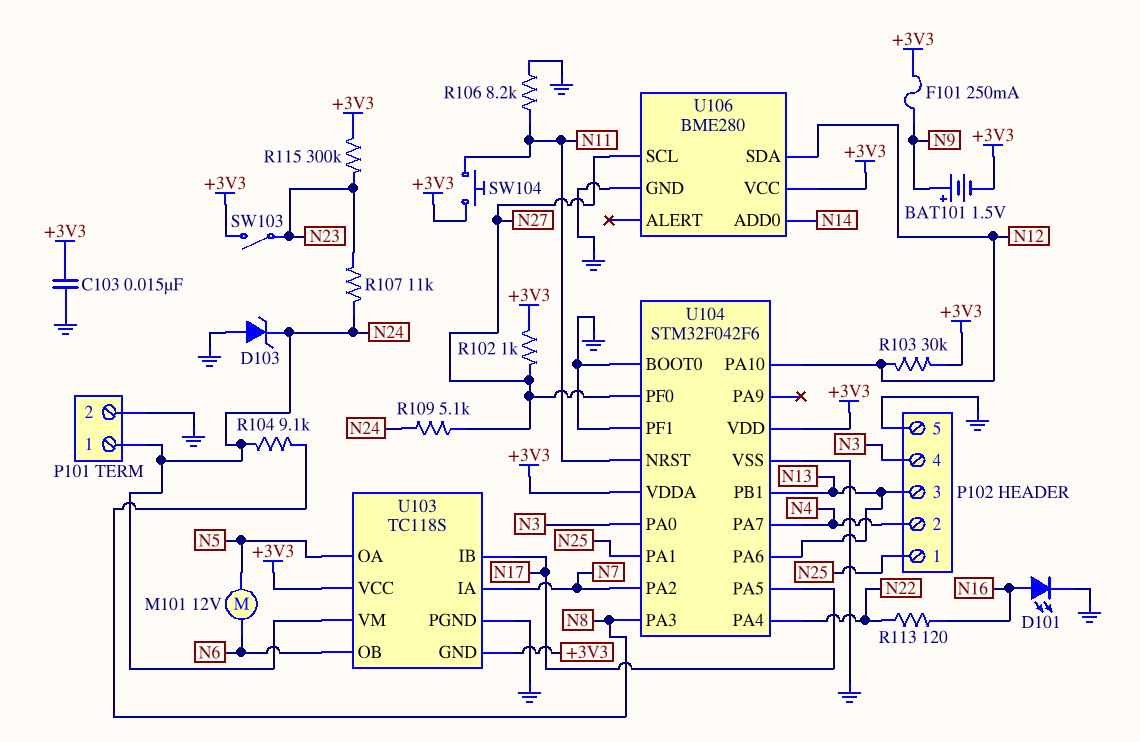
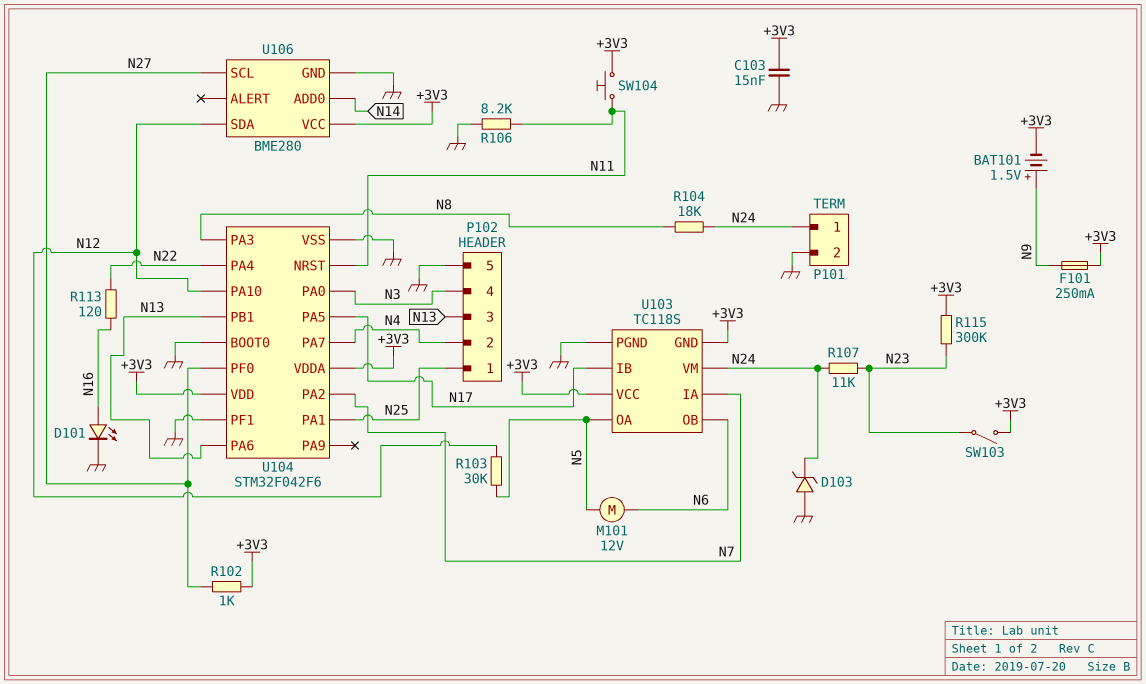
R103: 30k (+3V3, N12) -> 30k (N5, N12)
R104: 9.1k (N8, N24) -> 18k (N8, N24)
R109: 5.1k (N24, N27) -> none

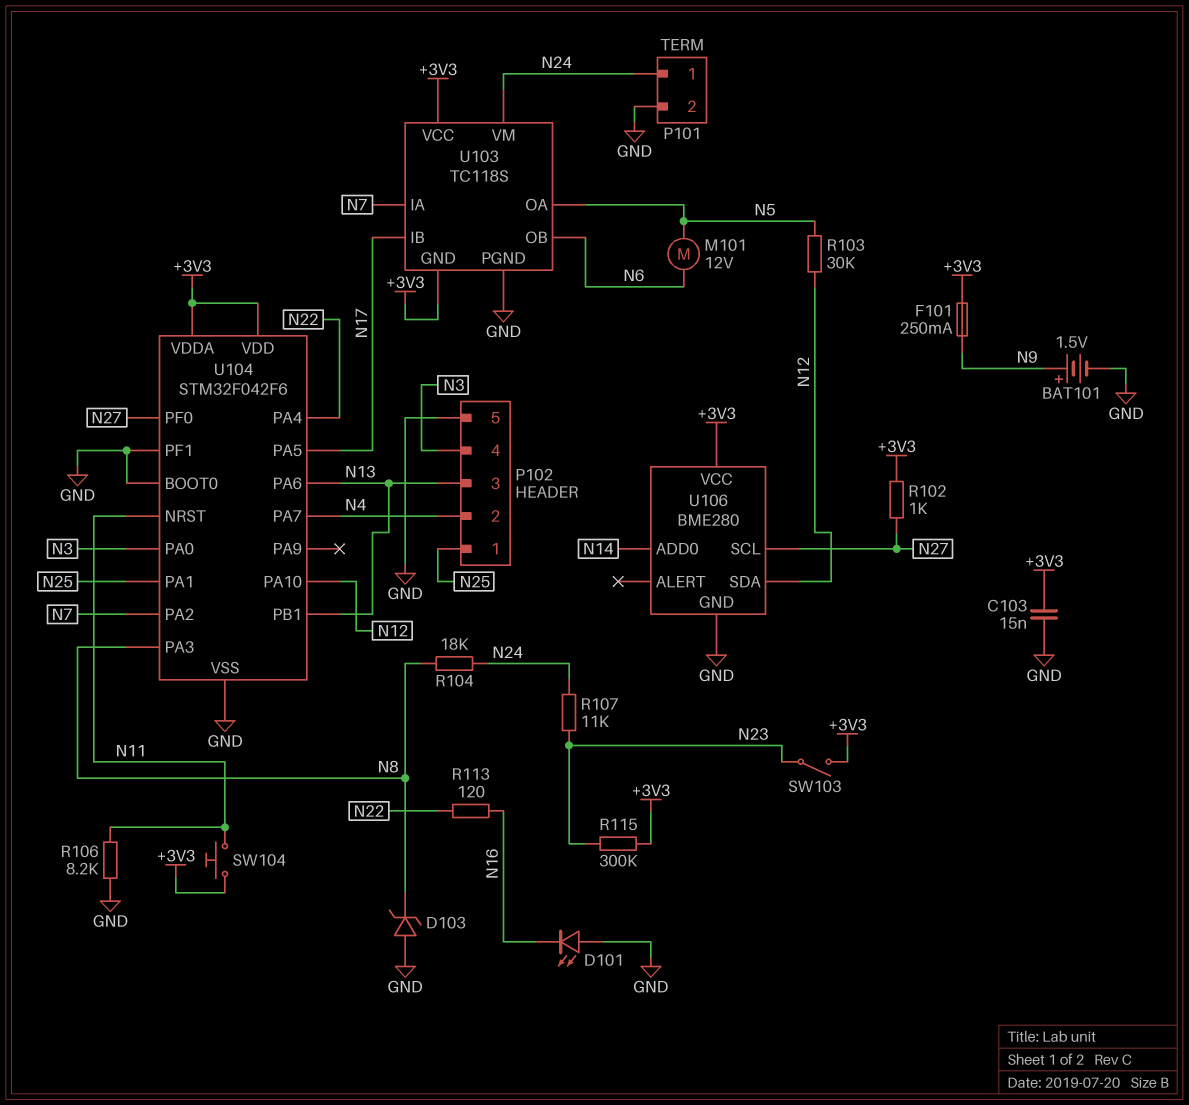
BAT101: 1.5V (plus N9, minus +3V3) -> 1.5V (plus N9, minus GND)
D101: LED (A N16, K GND) -> LED (A GND, K N16)
D103: zener (A GND, K N24) -> zener (A GND, K N8)

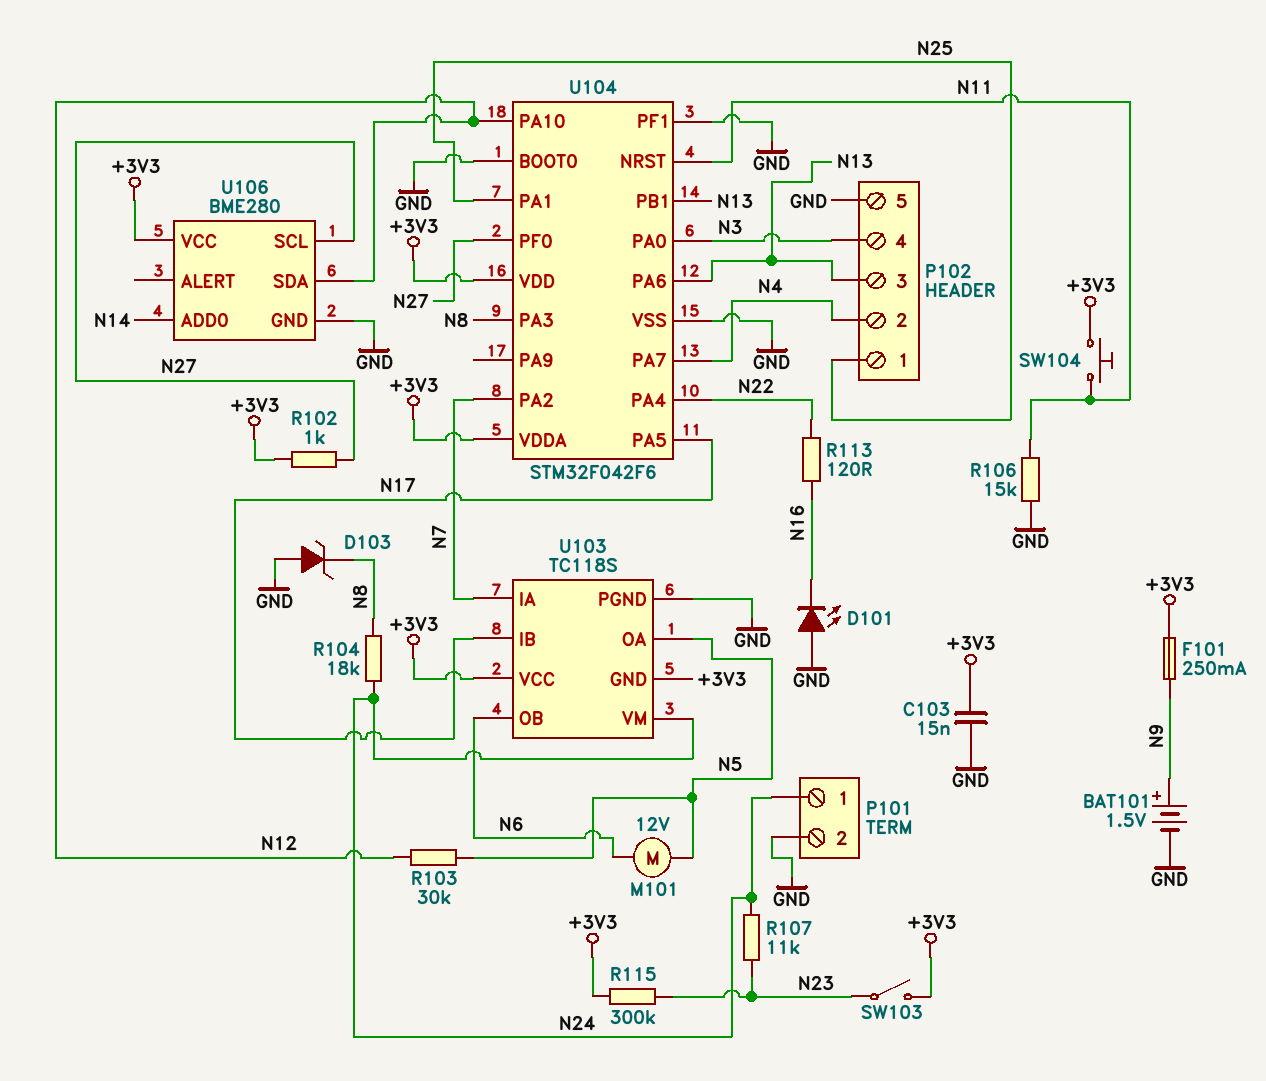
R106: 8.2k (GND, N11) -> 15k (GND, N11)

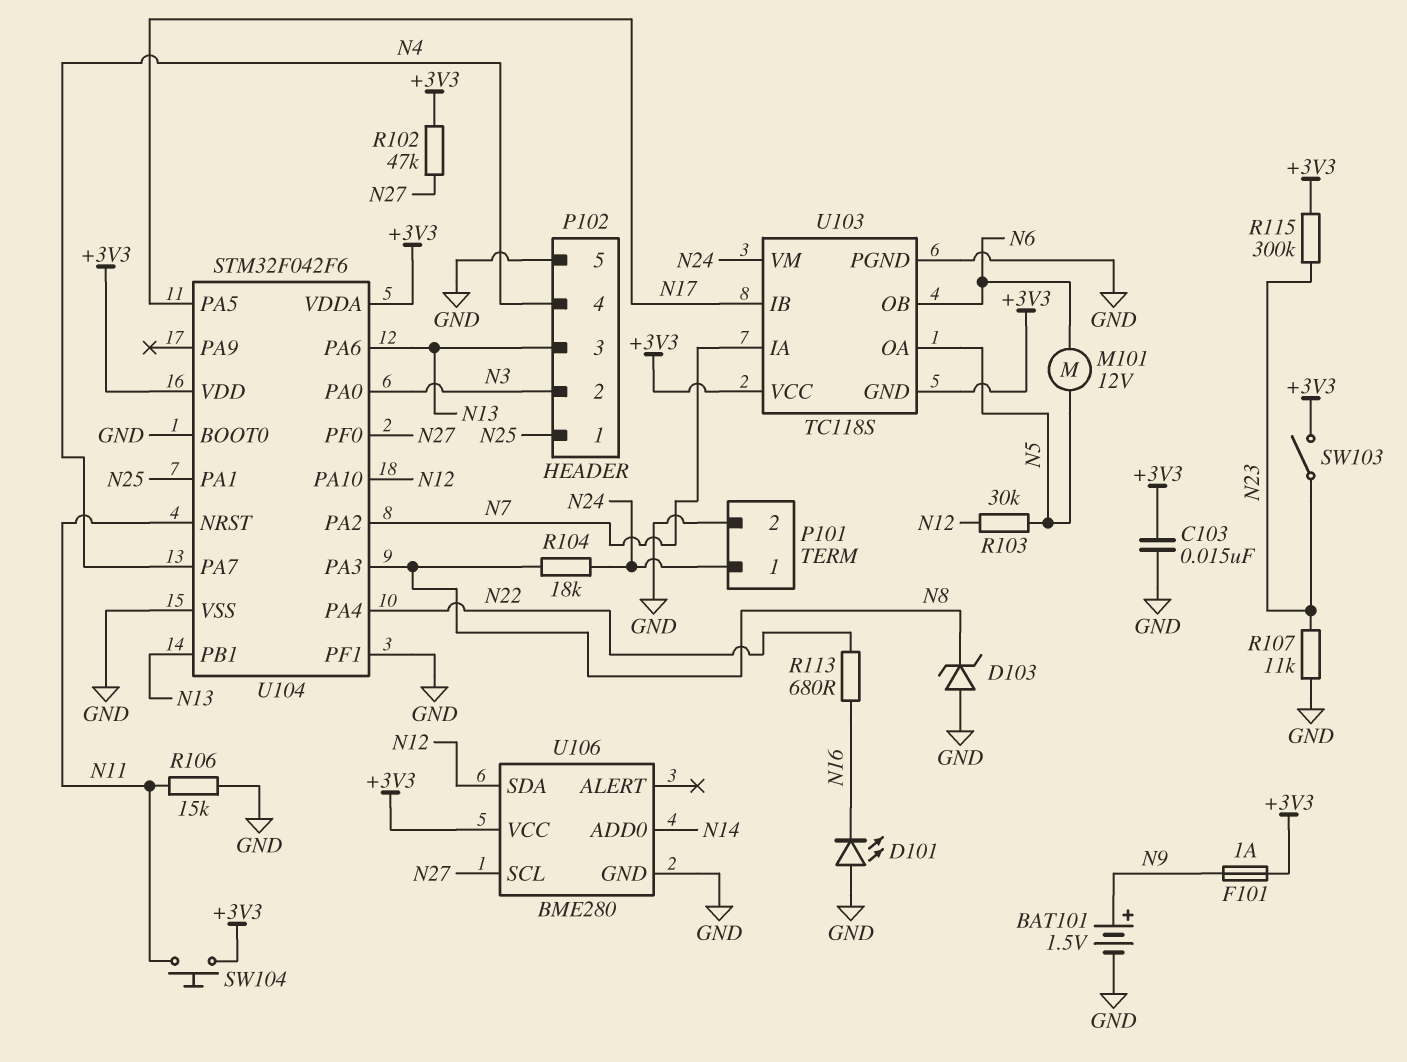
F101: 250mA (+3V3, N9) -> 1A (+3V3, N9)
P102 pin 2: N4 -> N3
P102 pin 4: N3 -> N4
R102: 1k (+3V3, N27) -> 47k (+3V3, N27)
R107: 11k (N23, N24) -> 11k (GND, N23)
R113: 120 (N16, N22) -> 680 (N16, N22)

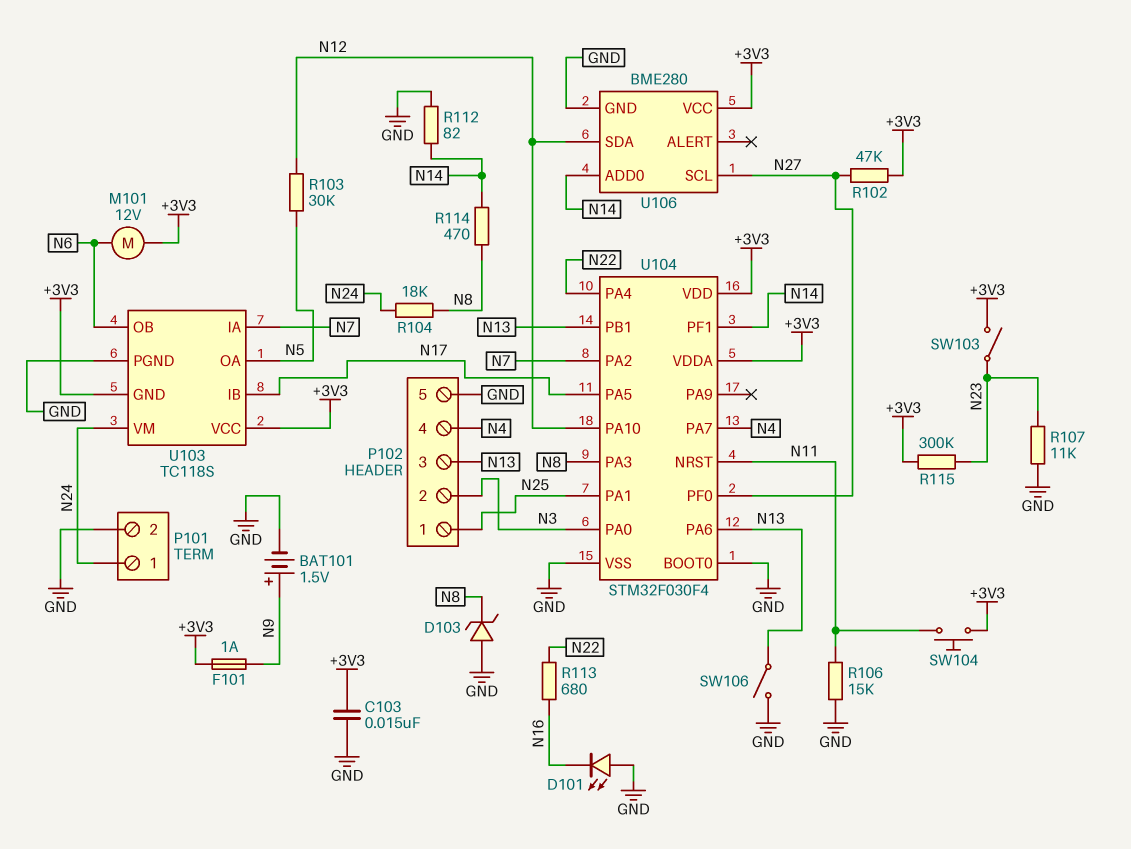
M101: motor 12V (N5, N6) -> motor 12V (+3V3, N6)
R112: none -> 82 (GND, N14)
R114: none -> 470 (N8, N14)
SW106: none -> switch (GND, N13)
U104: STM32F042F6 -> STM32F030F4
U104 pin PF1: GND -> N14

